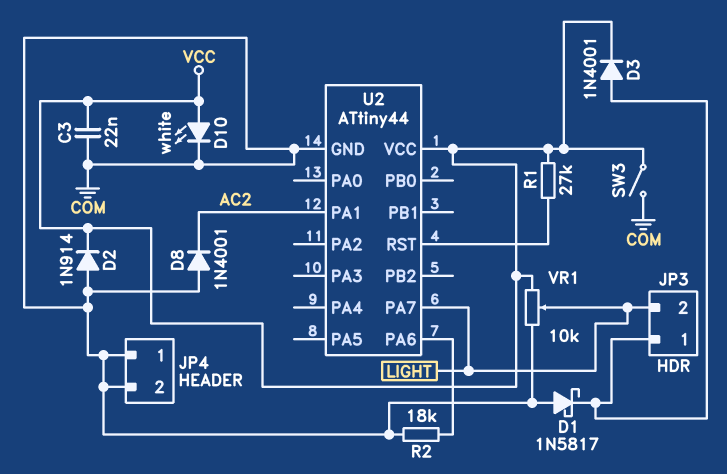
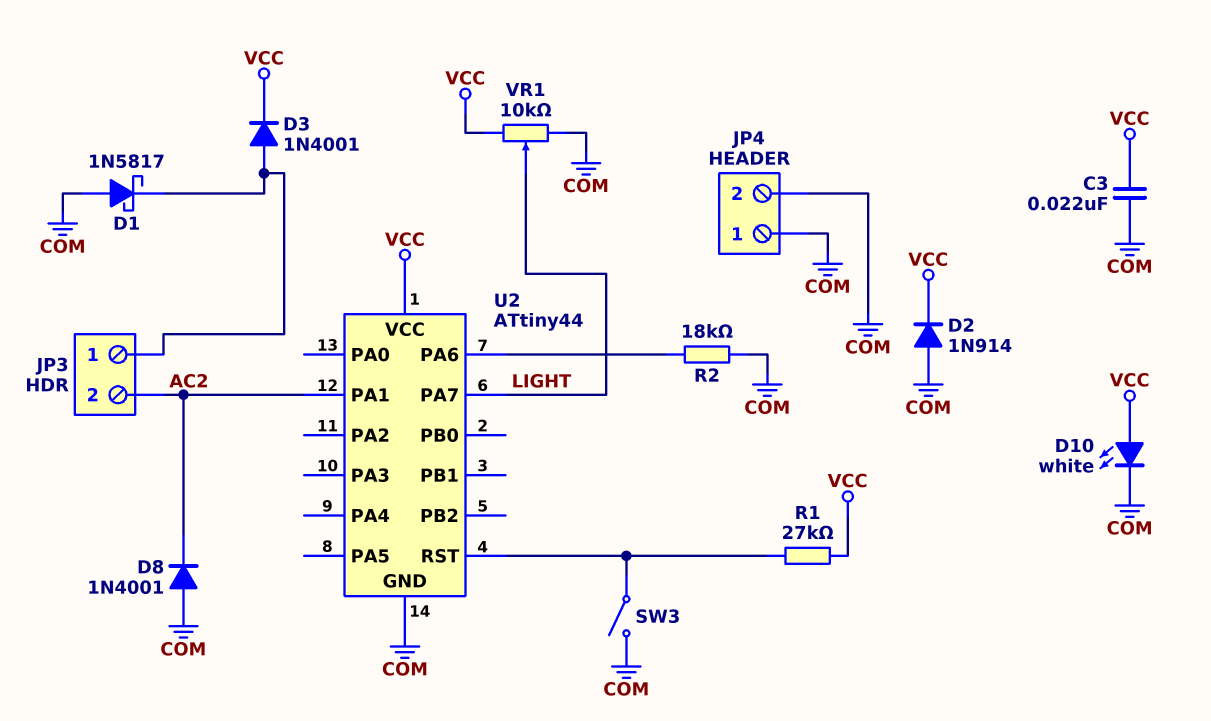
JP3 pin 2: LIGHT -> AC2
SW3: switch (COM, VCC) -> switch (COM, U2/RST)

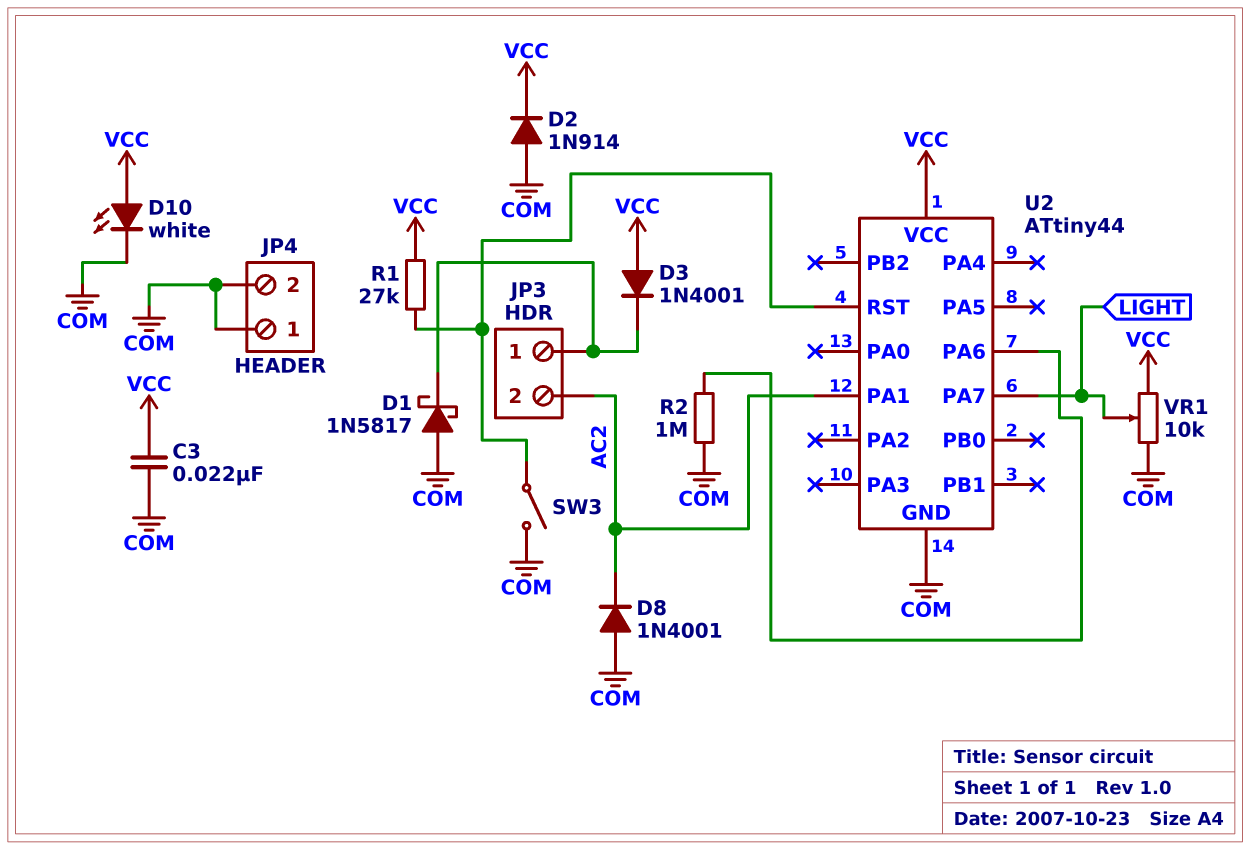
D3: diode 1N4001 (A JP3/1, K VCC) -> diode 1N4001 (A VCC, K JP3/1)
R2: 18k (COM, U2/PA6) -> 1M (COM, U2/PA6)

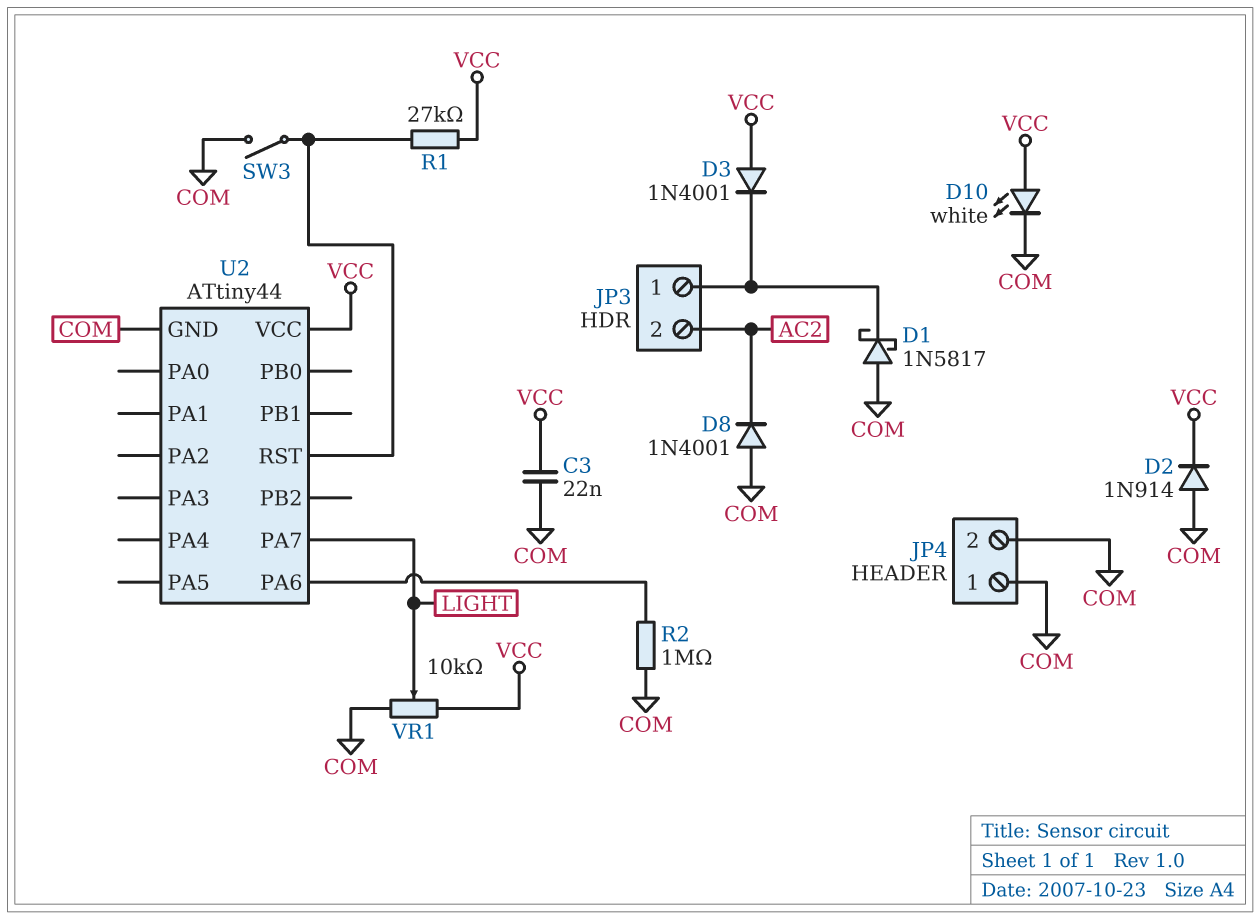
U2 pin PA1: AC2 -> none

